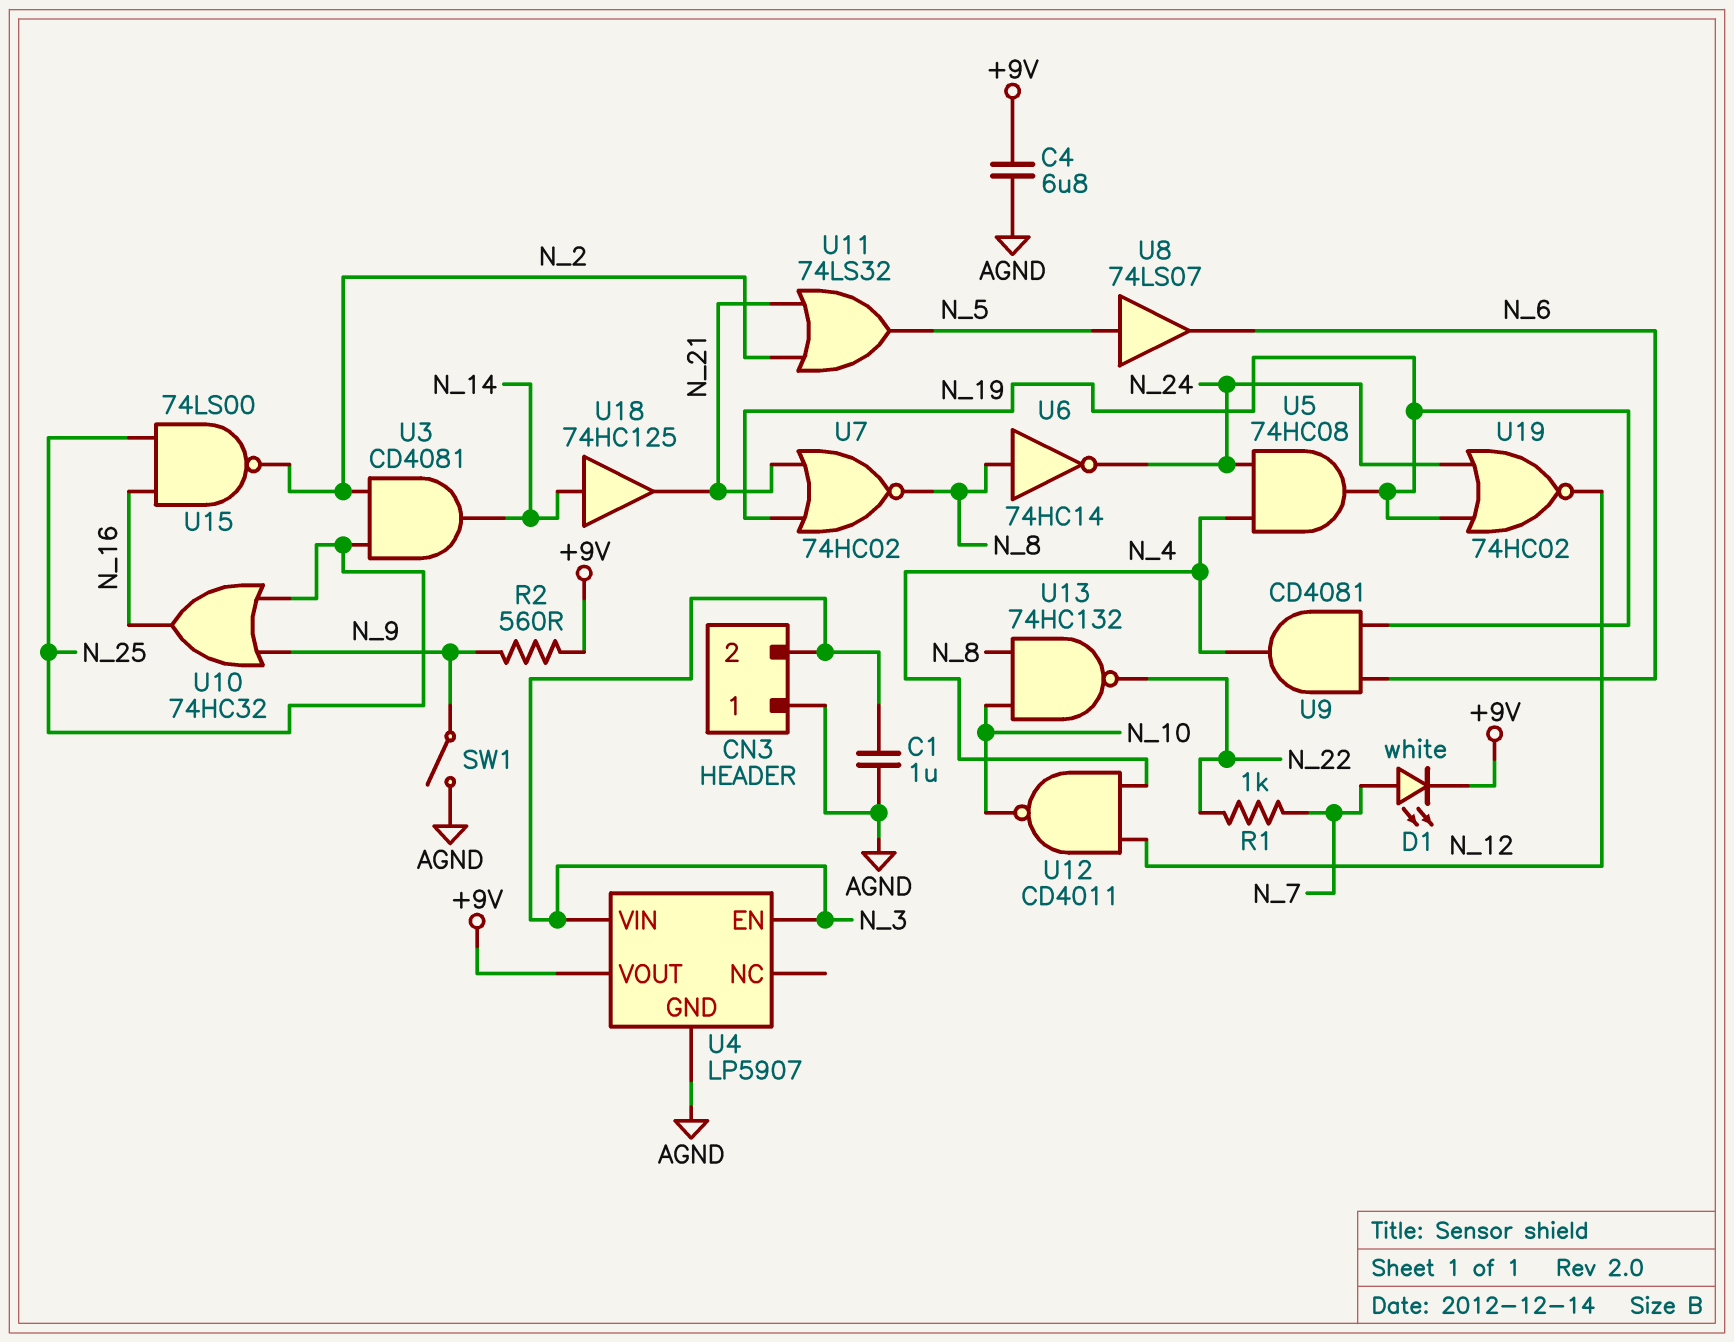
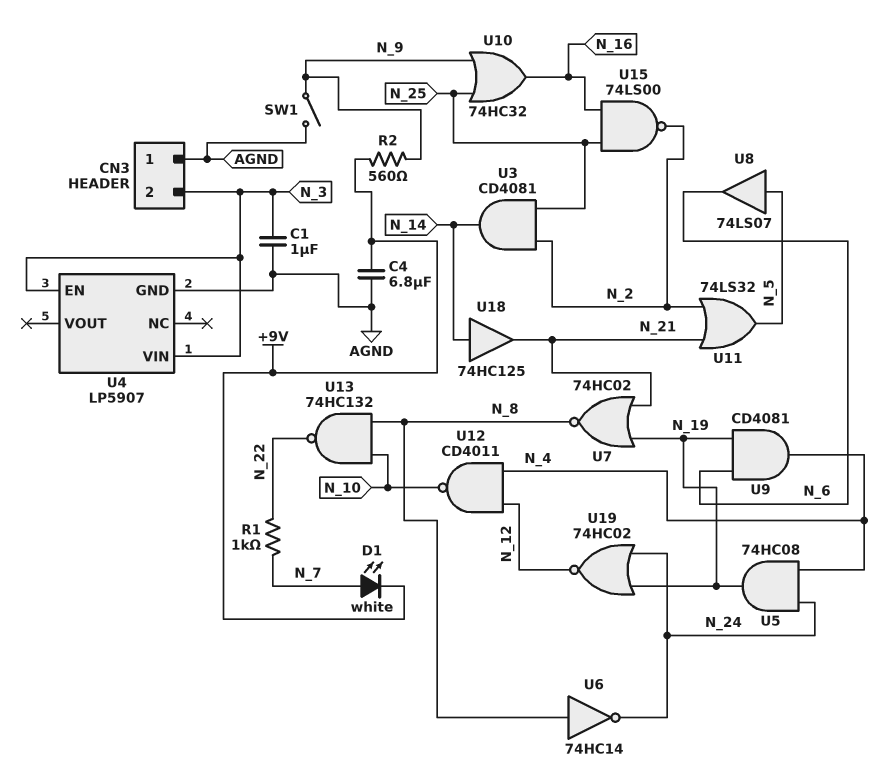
U4 pin VOUT: +9V -> none

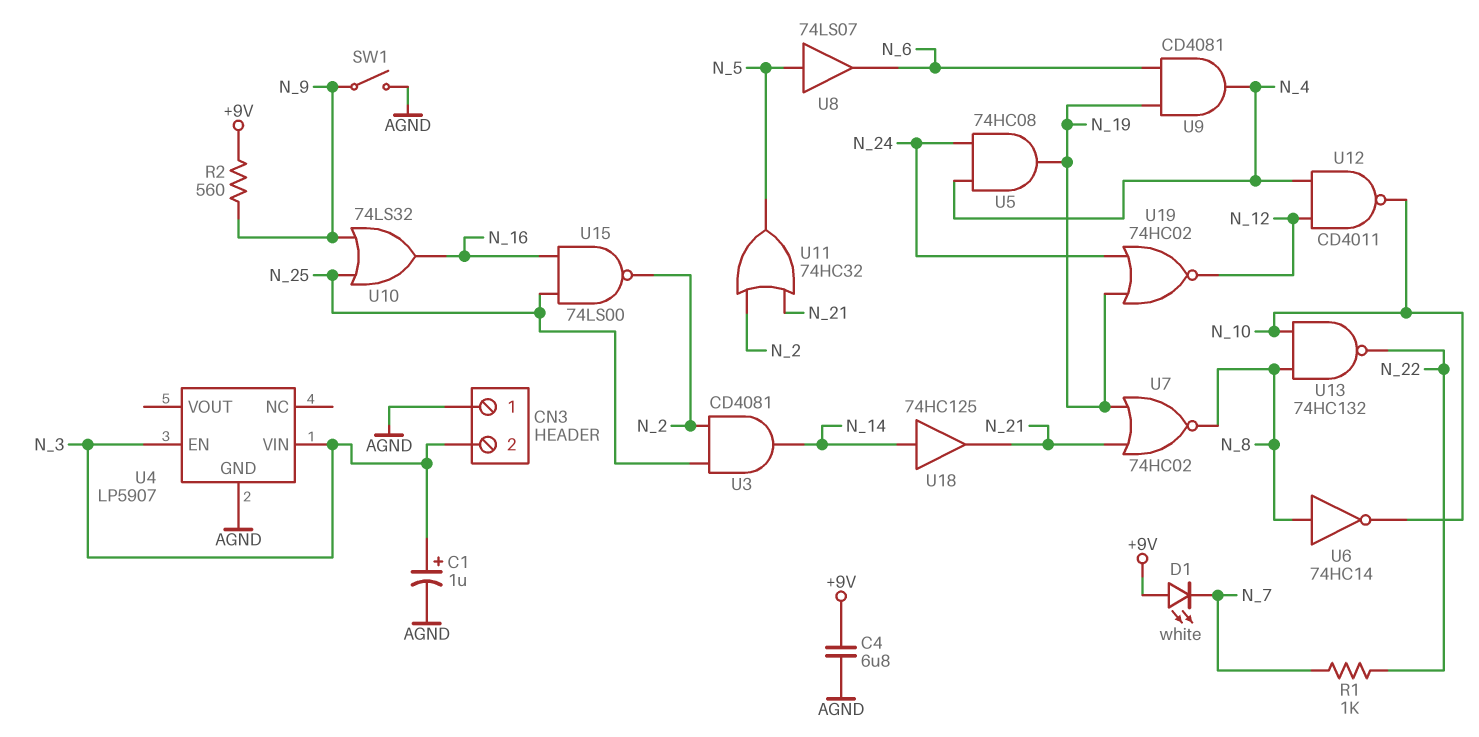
C1: 1uF (AGND, N_3) -> 1uF (plus N_3, minus AGND)
D1: LED white (A N_7, K +9V) -> LED white (A +9V, K N_7)
U6: NOT 74HC14 (in N_8, out N_24) -> NOT 74HC14 (in N_8, out N_10)
U10: OR 74HC32 (in N_9, in N_25, out N_16) -> OR 74LS32 (in N_9, in N_25, out N_16)
U11: OR 74LS32 (in N_2, in N_21, out N_5) -> OR 74HC32 (in N_2, in N_21, out N_5)

